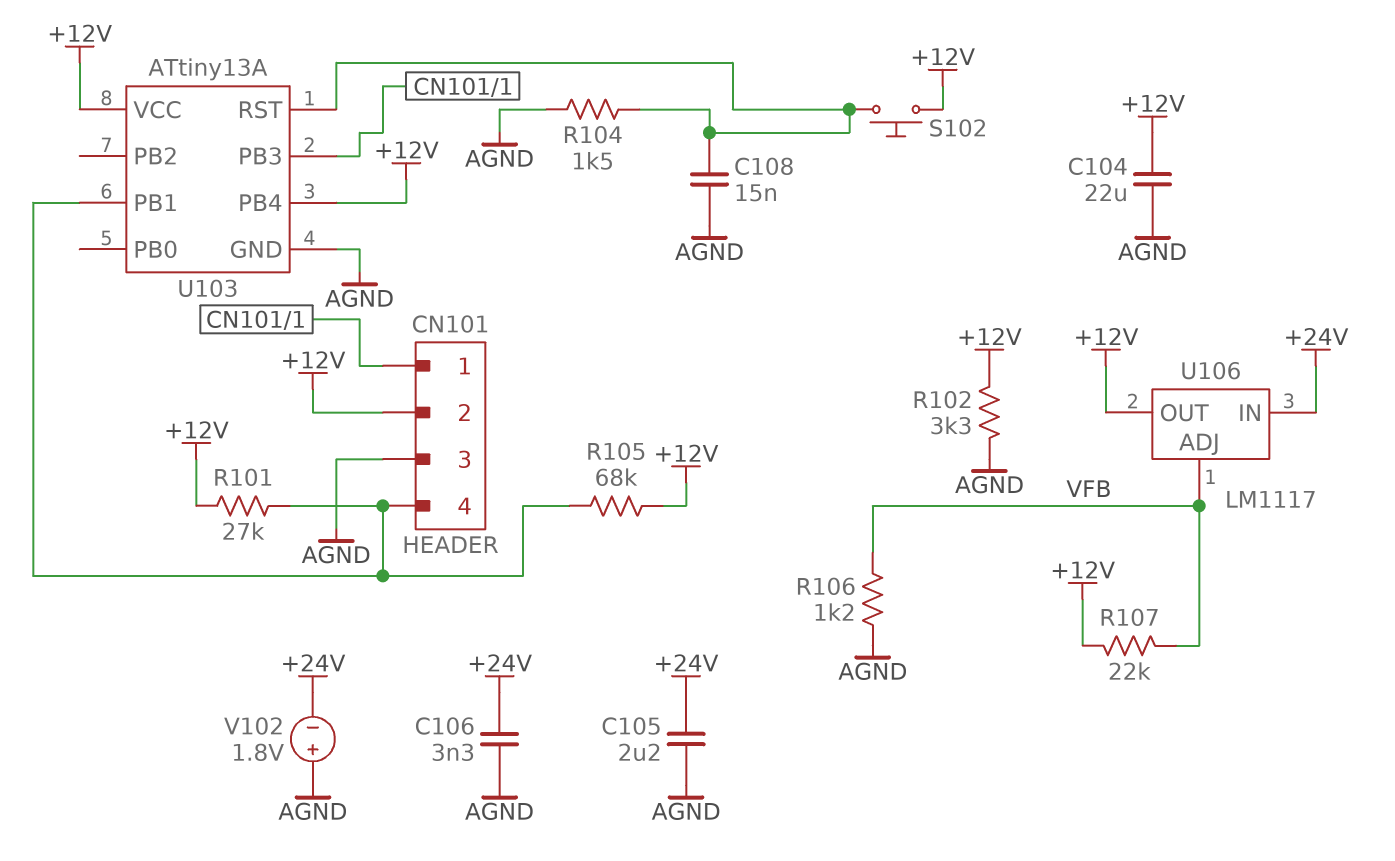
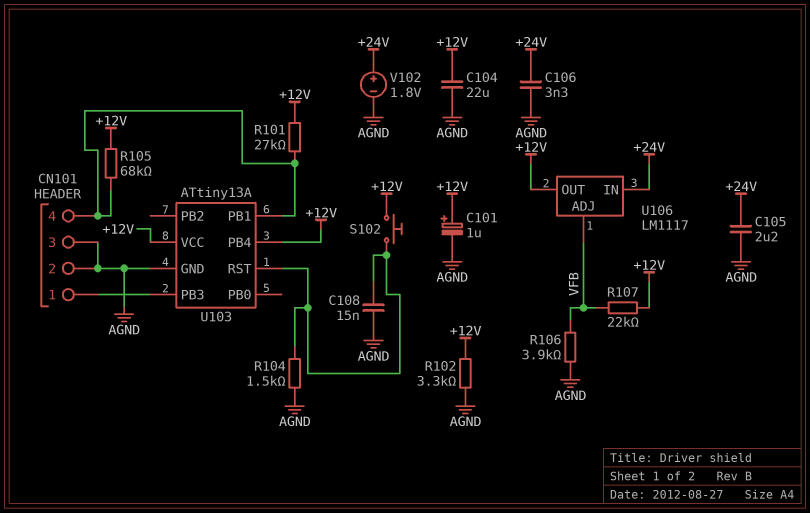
C101: none -> 1uF (plus +12V, minus AGND)
CN101 pin 2: +12V -> AGND
R106: 1.2k (AGND, VFB) -> 3.9k (AGND, VFB)
V102: 1.8V (plus AGND, minus +24V) -> 1.8V (plus +24V, minus AGND)

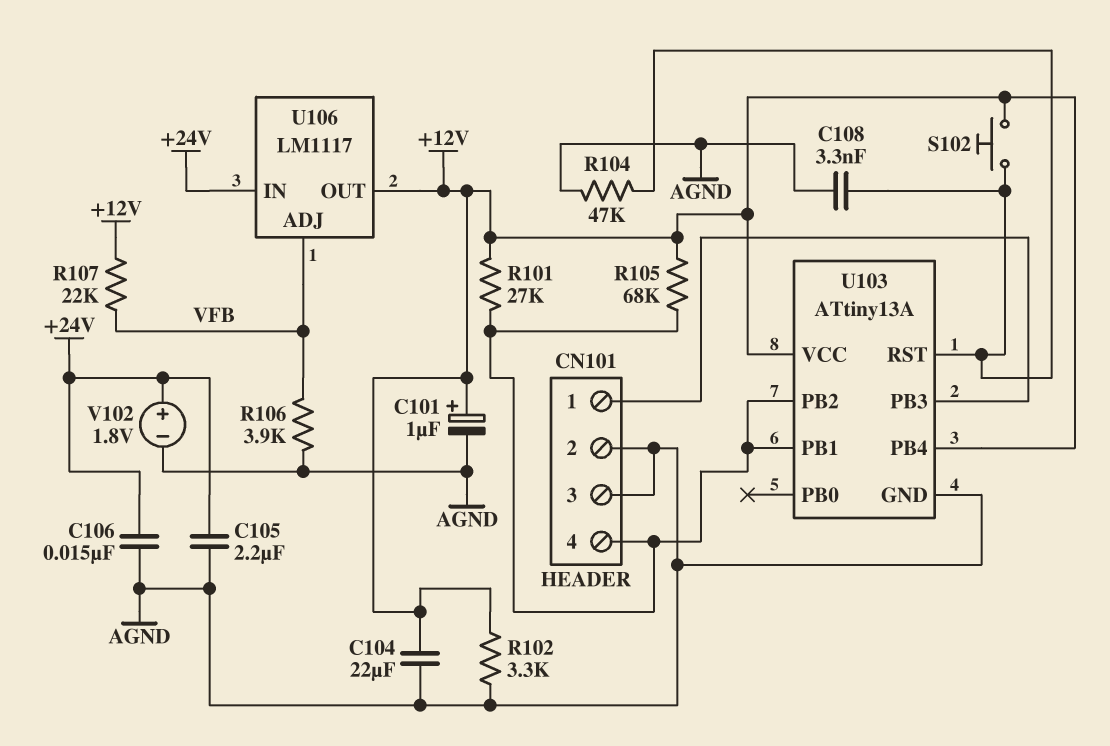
C106: 3.3nF (+24V, AGND) -> 15nF (+24V, AGND)
C108: 15nF (AGND, U103/RST) -> 3.3nF (AGND, U103/RST)
R104: 1.5k (AGND, U103/RST) -> 47k (AGND, U103/RST)
U103 pin PB2: none -> CN101/4

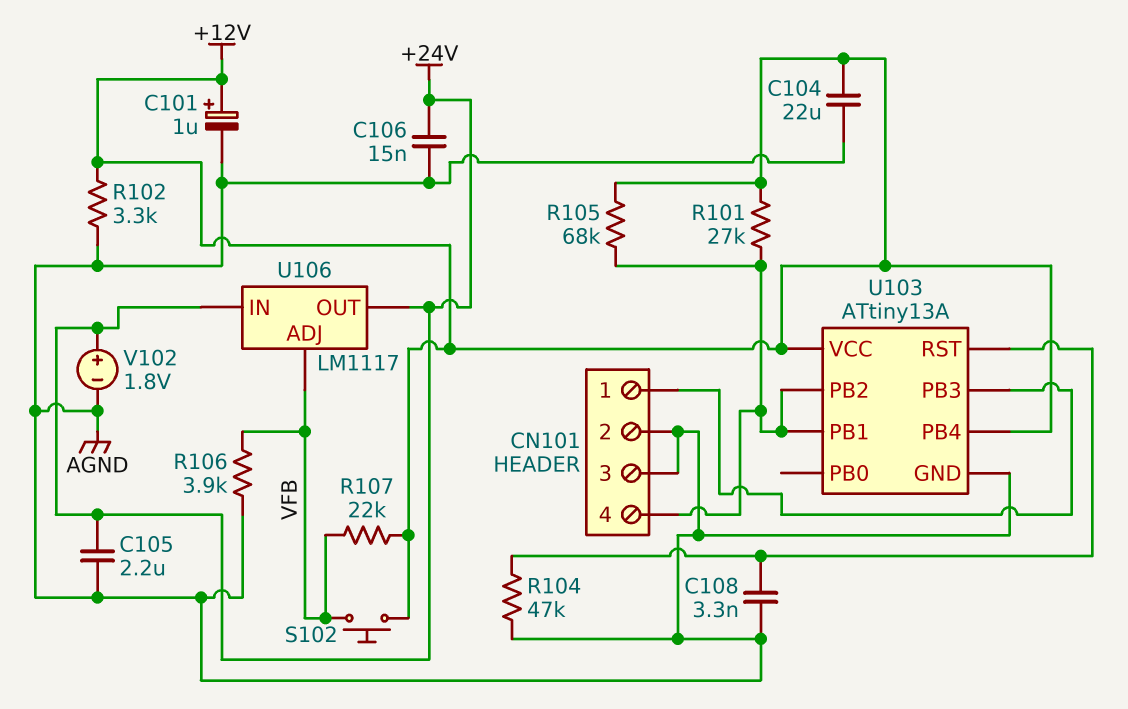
S102: button (+12V, U103/RST) -> button (+12V, VFB)
U106 pin OUT: +12V -> +24V

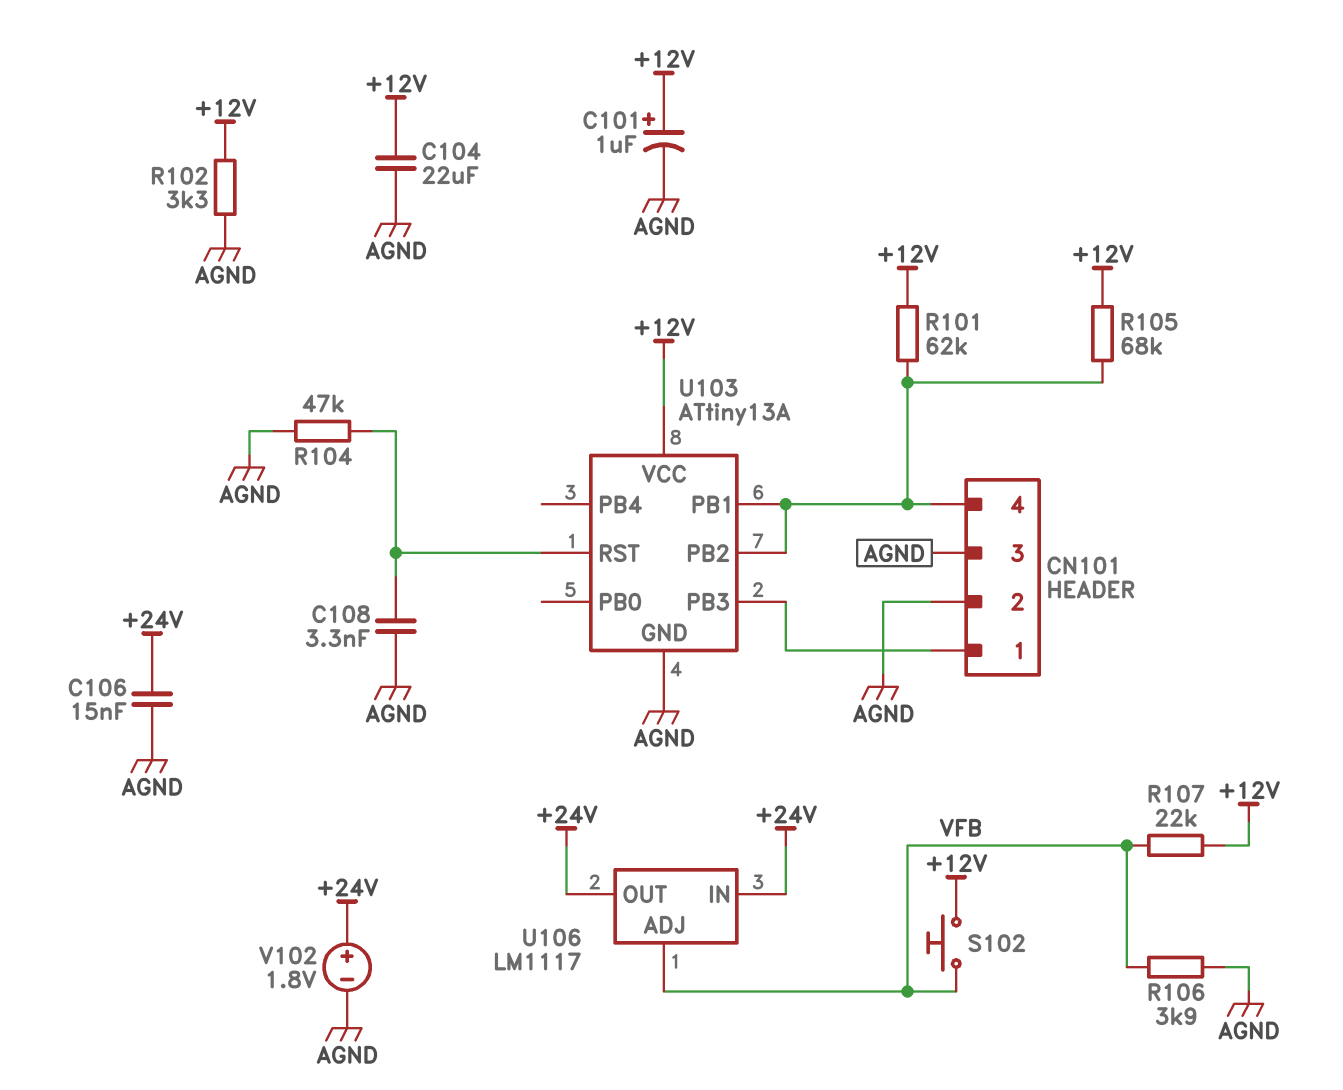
C105: 2.2uF (+24V, AGND) -> none
R101: 27k (+12V, CN101/4) -> 62k (+12V, CN101/4)
U103 pin PB4: +12V -> none

